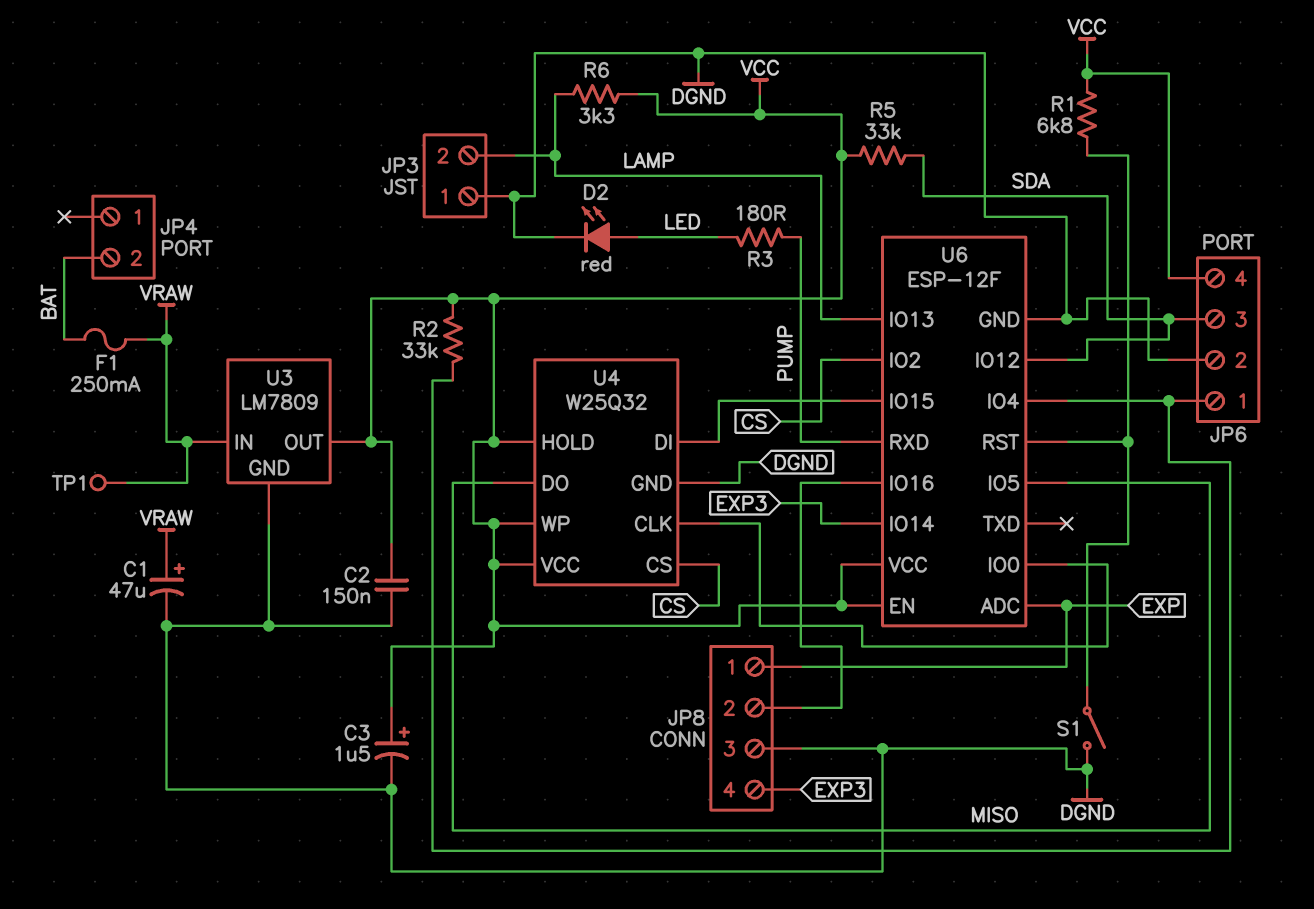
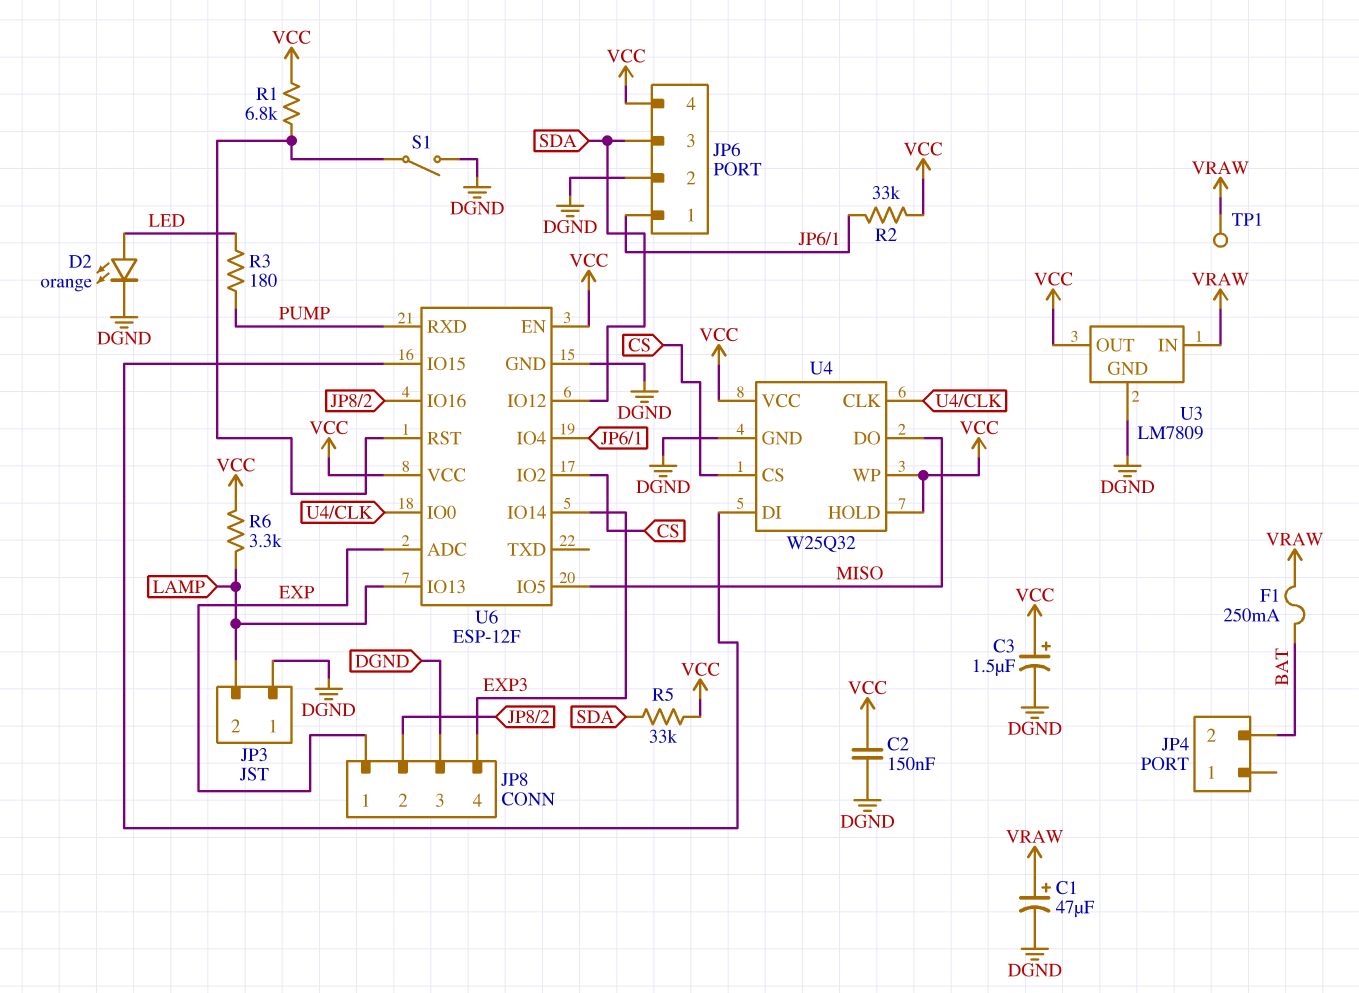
D2: LED red (A LED, K DGND) -> LED orange (A LED, K DGND)

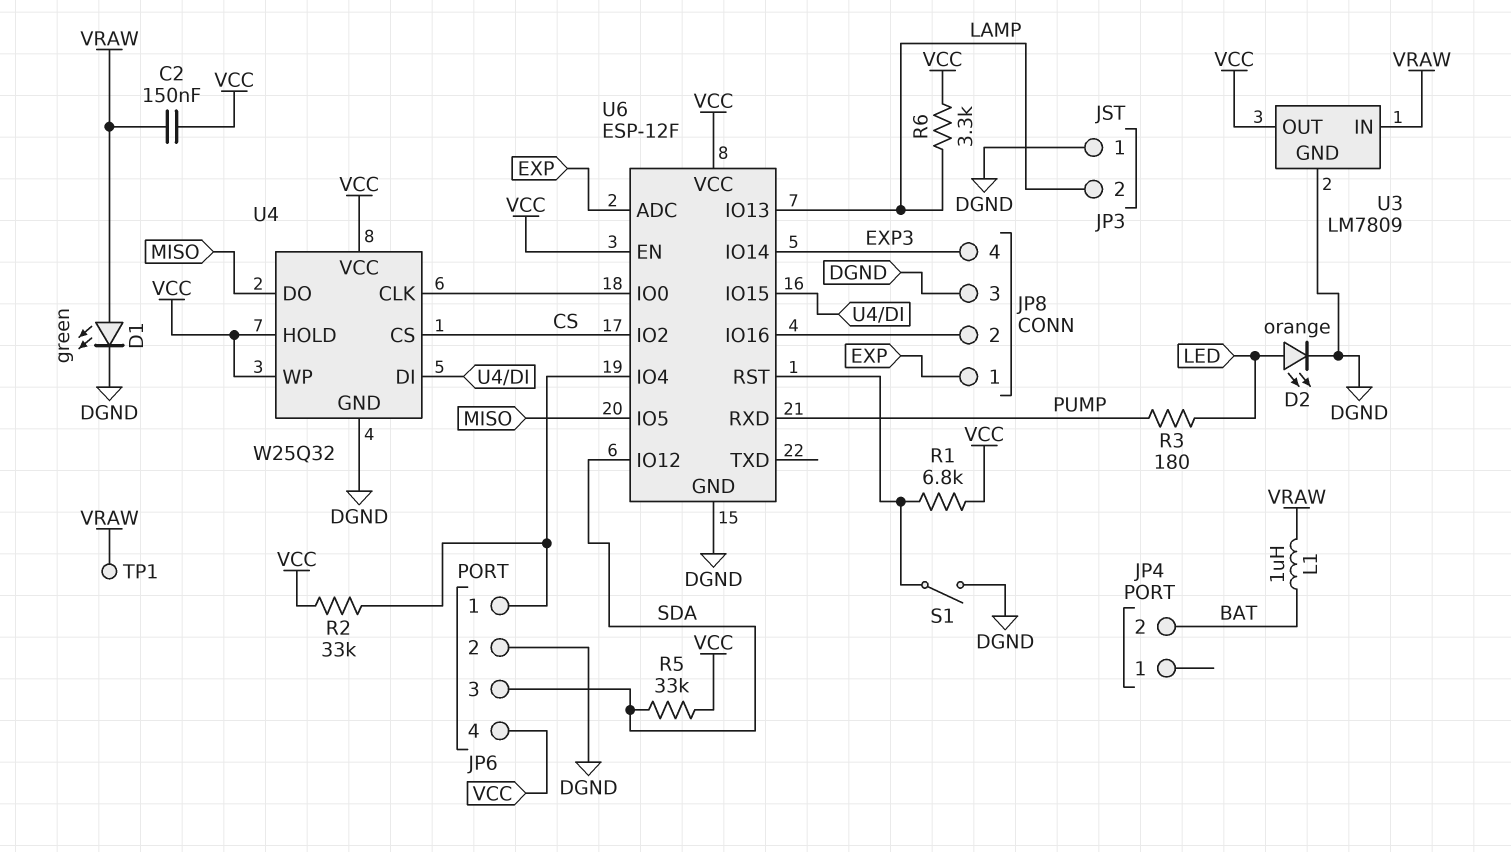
C1: 47uF (plus VRAW, minus DGND) -> none
C2: 150nF (DGND, VCC) -> 150nF (VCC, VRAW)
C3: 1.5uF (plus VCC, minus DGND) -> none
D1: none -> LED green (A VRAW, K DGND)
F1: 250mA (BAT, VRAW) -> none
L1: none -> 1uH (BAT, VRAW)

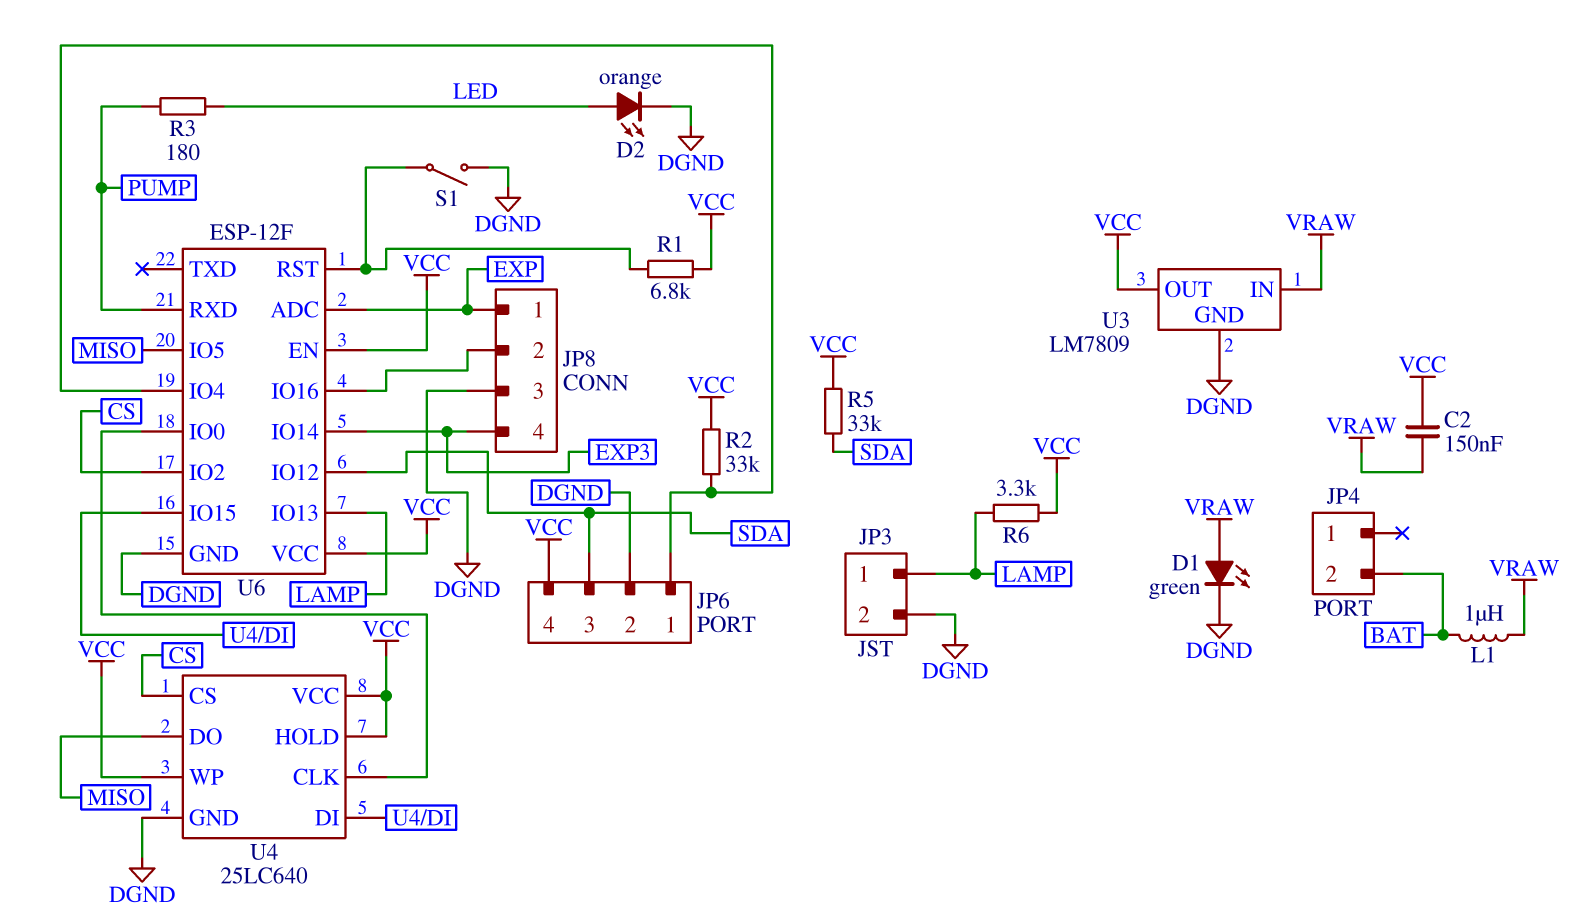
JP3 pin 1: DGND -> LAMP
JP3 pin 2: LAMP -> DGND
TP1: test point (VRAW) -> none
U4: W25Q32 -> 25LC640

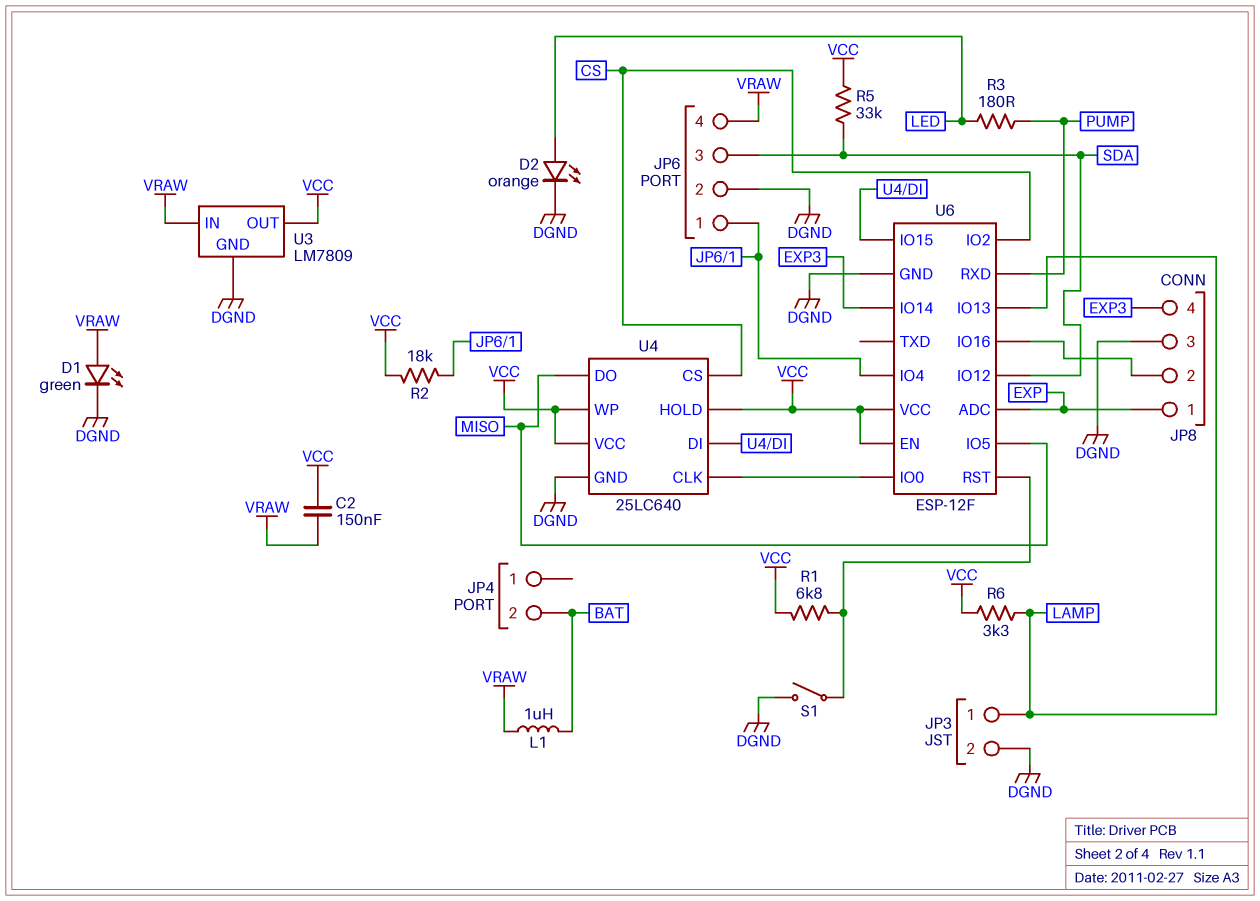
JP6 pin 4: VCC -> VRAW
R2: 33k (JP6/1, VCC) -> 18k (JP6/1, VCC)

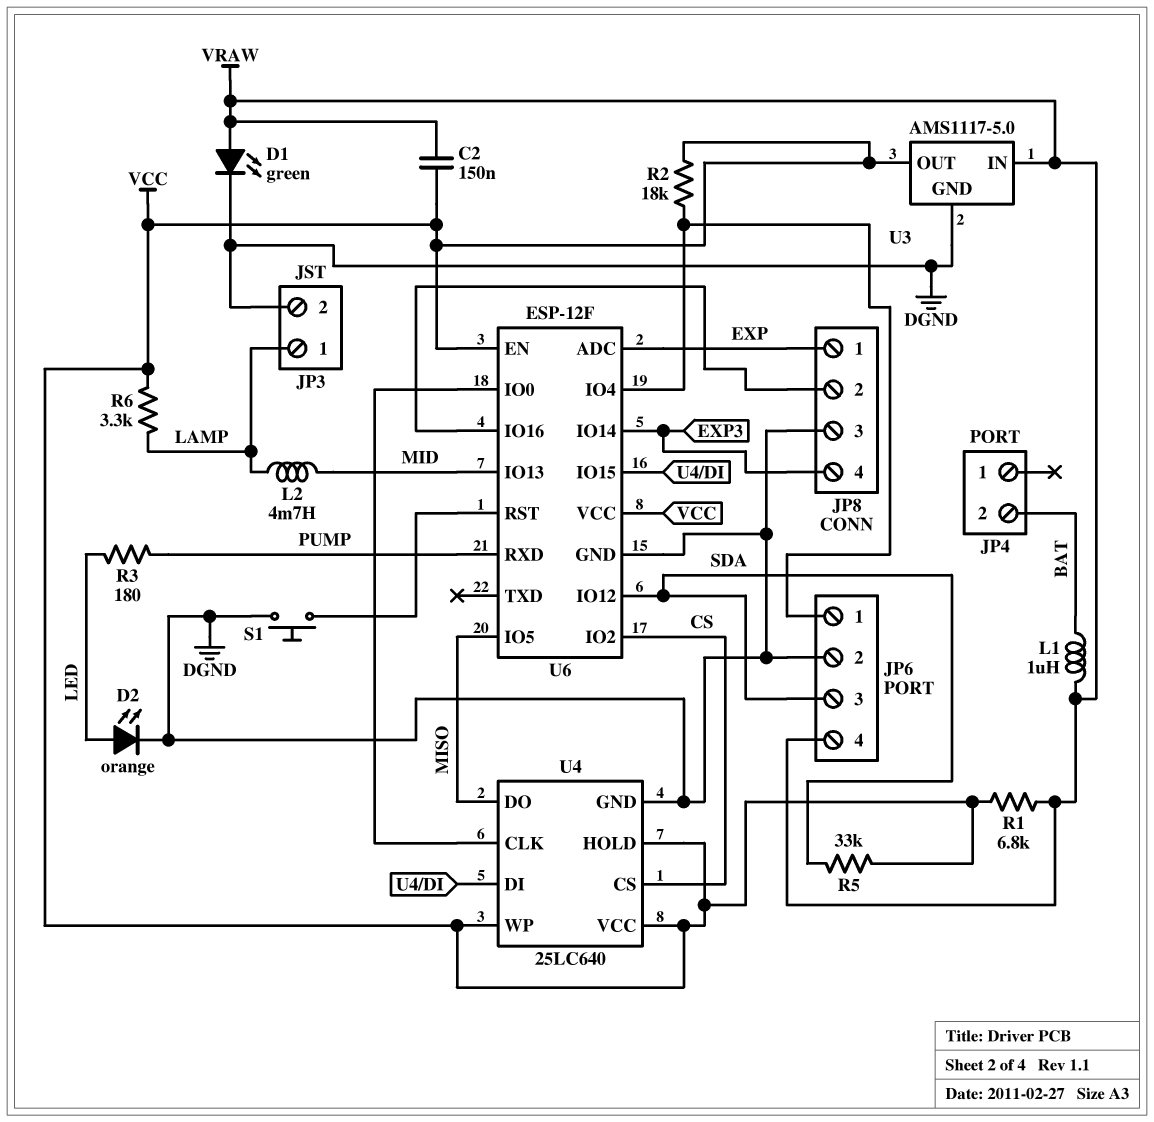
L2: none -> 4.7mH (LAMP, MID)
R1: 6.8k (U6/RST, VCC) -> 6.8k (VCC, VRAW)
S1: switch (DGND, U6/RST) -> button (DGND, U6/RST)
U3: LM7809 -> AMS1117-5.0
U6 pin IO13: LAMP -> MID

